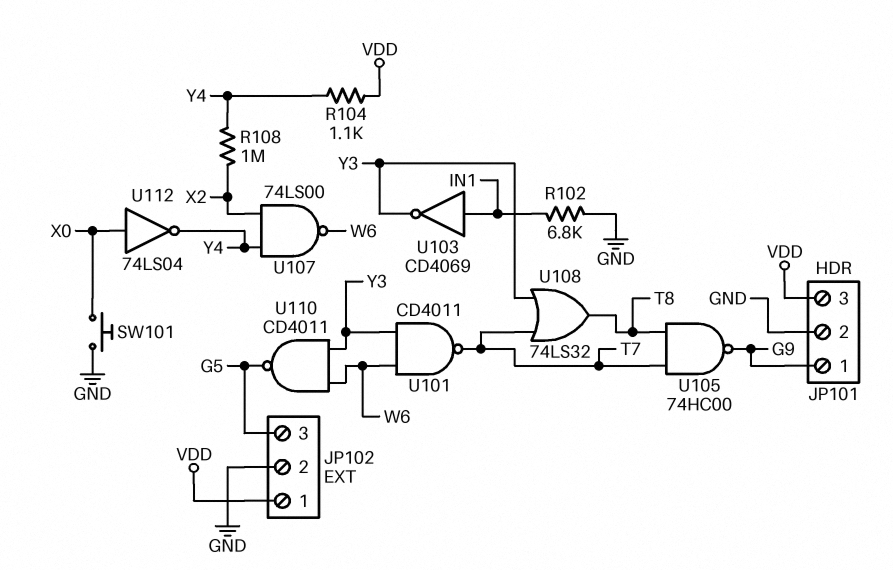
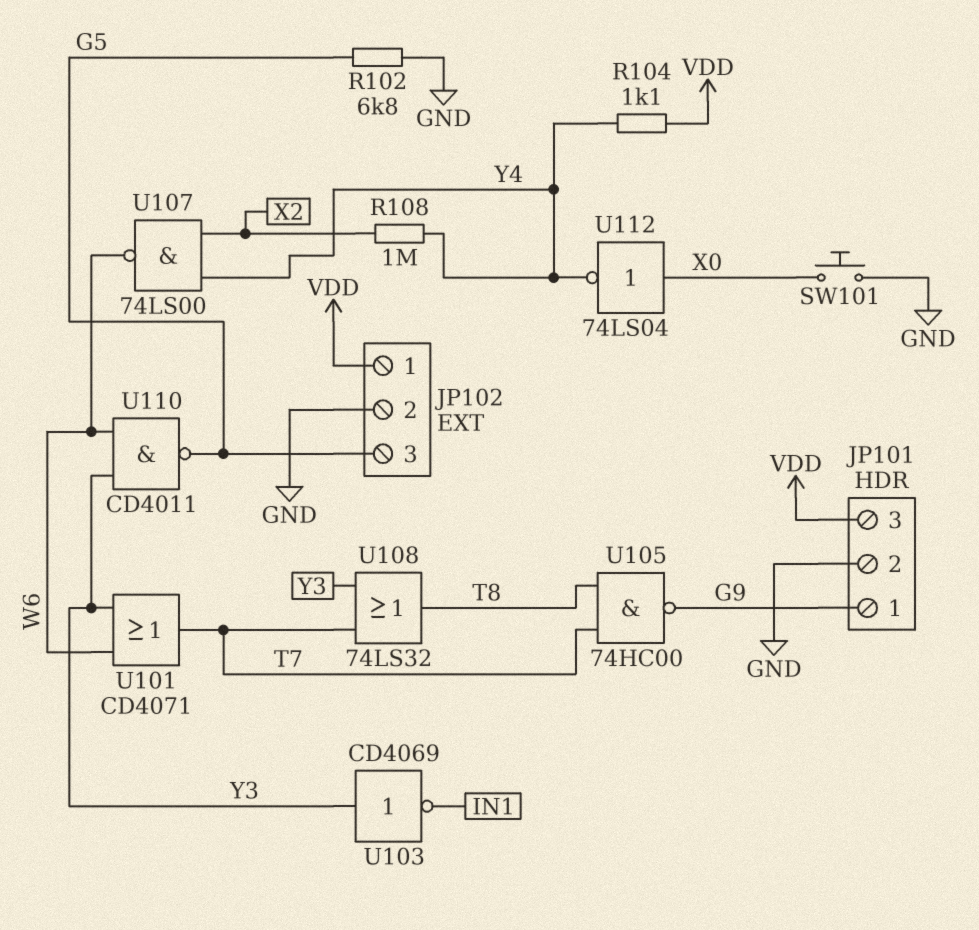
R102: 6.8k (GND, IN1) -> 6.8k (G5, GND)
U101: NAND CD4011 (in W6, in Y3, out T7) -> OR CD4071 (in W6, in Y3, out T7)
U103: NOT CD4069 (in IN1, out Y3) -> NOT CD4069 (in Y3, out IN1)

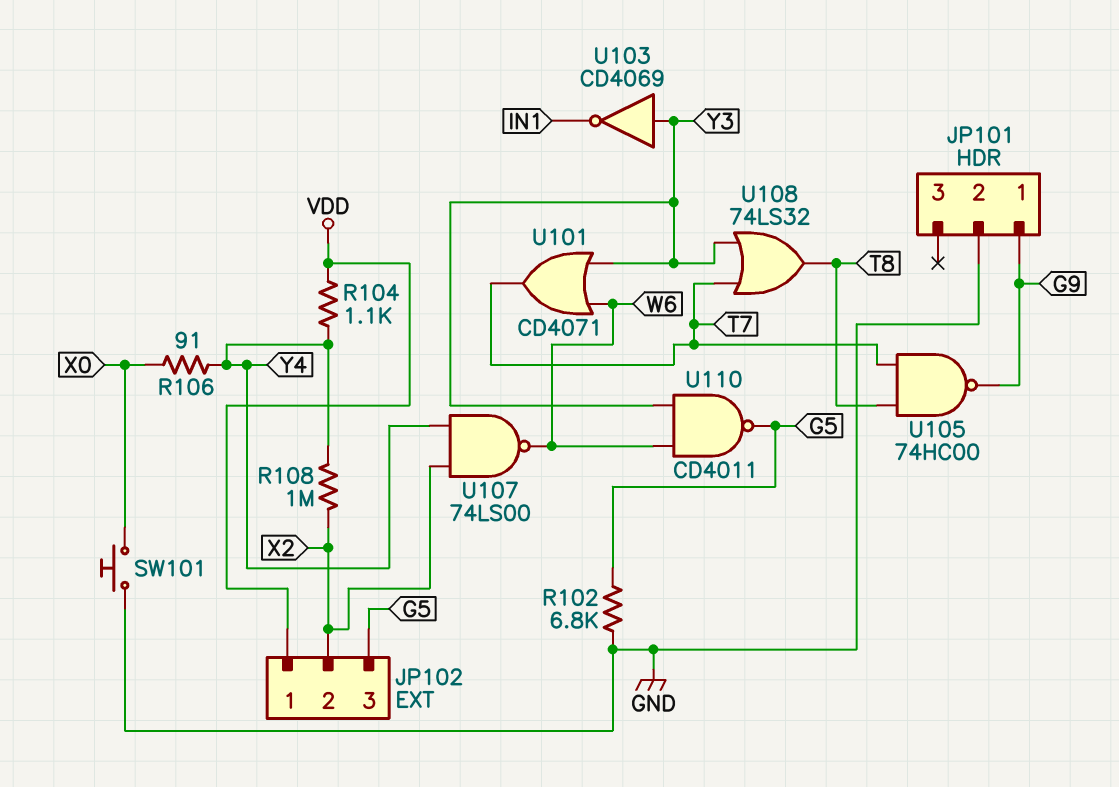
JP101 pin 3: VDD -> none
JP102 pin 2: GND -> X2
R106: none -> 91 (X0, Y4)
U112: NOT 74LS04 (in X0, out Y4) -> none

